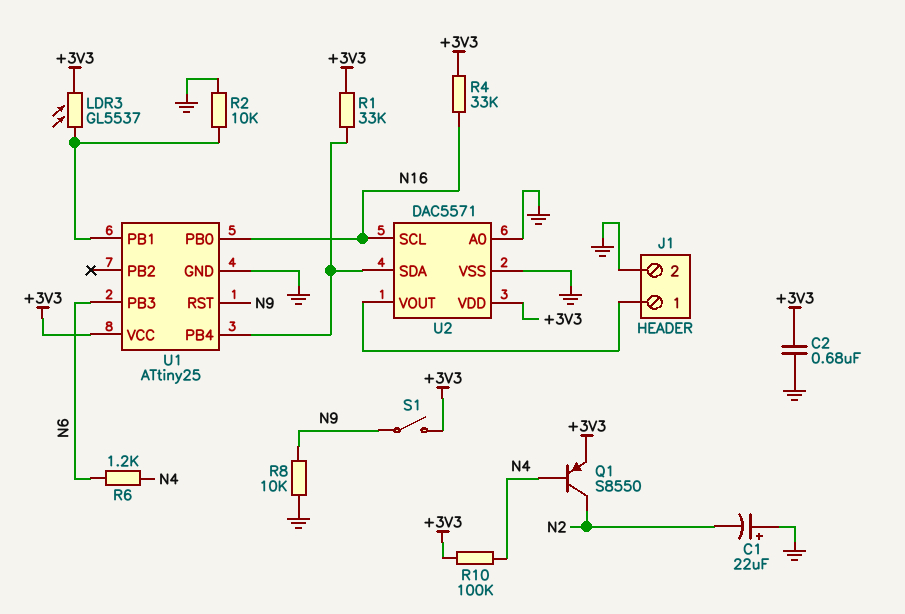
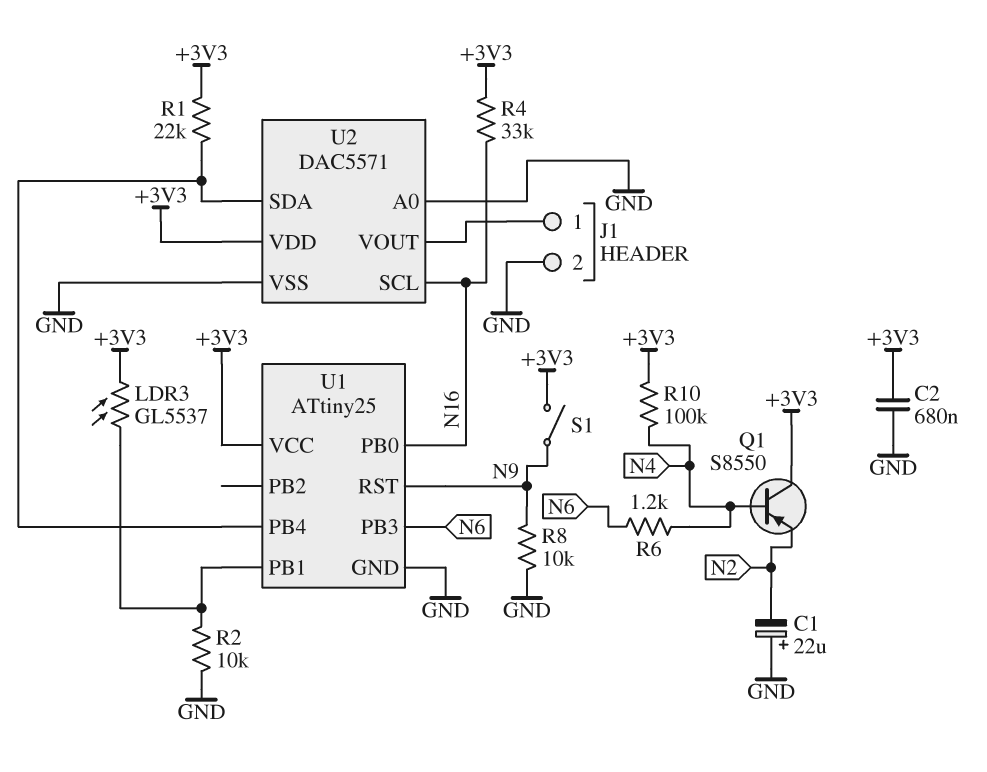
Q1: PNP S8550 (B N4, C N2, E +3V3) -> PNP S8550 (B N4, C +3V3, E N2)
R1: 33k (+3V3, U1/PB4) -> 22k (+3V3, U1/PB4)

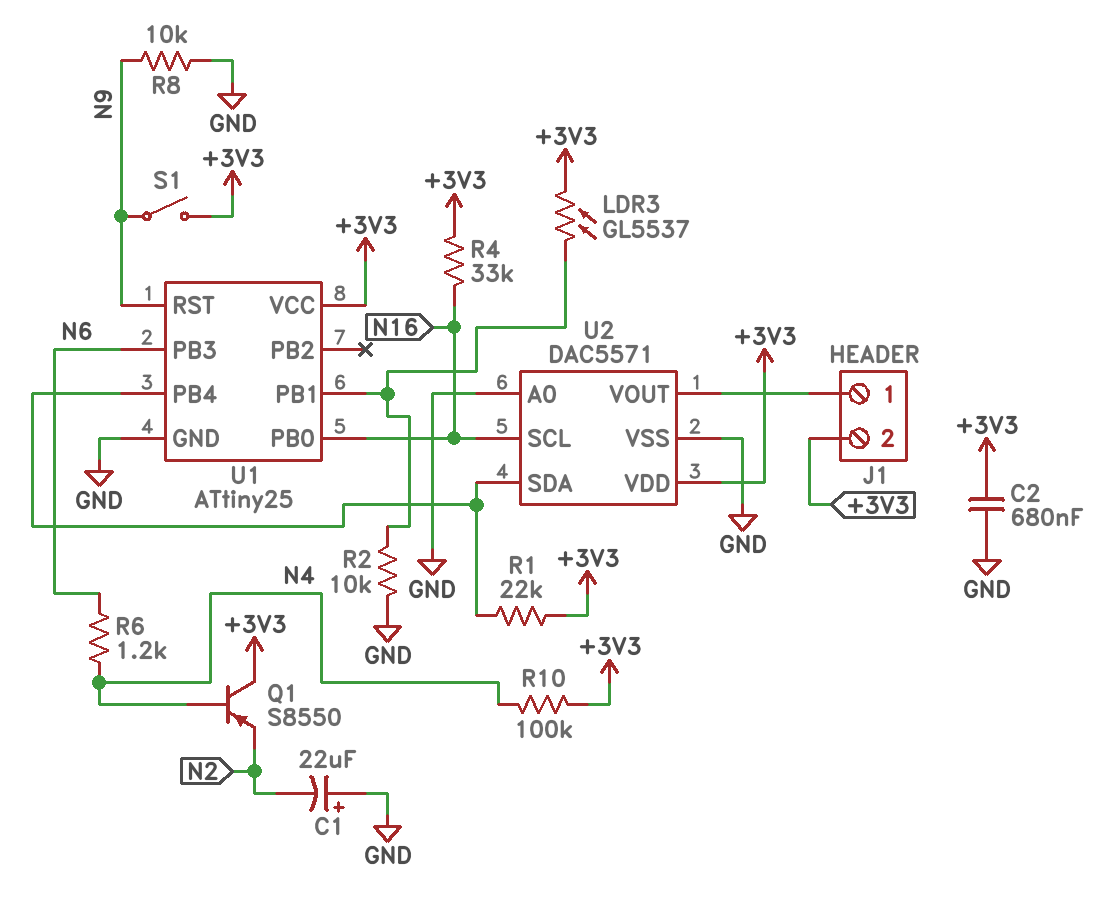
J1 pin 2: GND -> +3V3

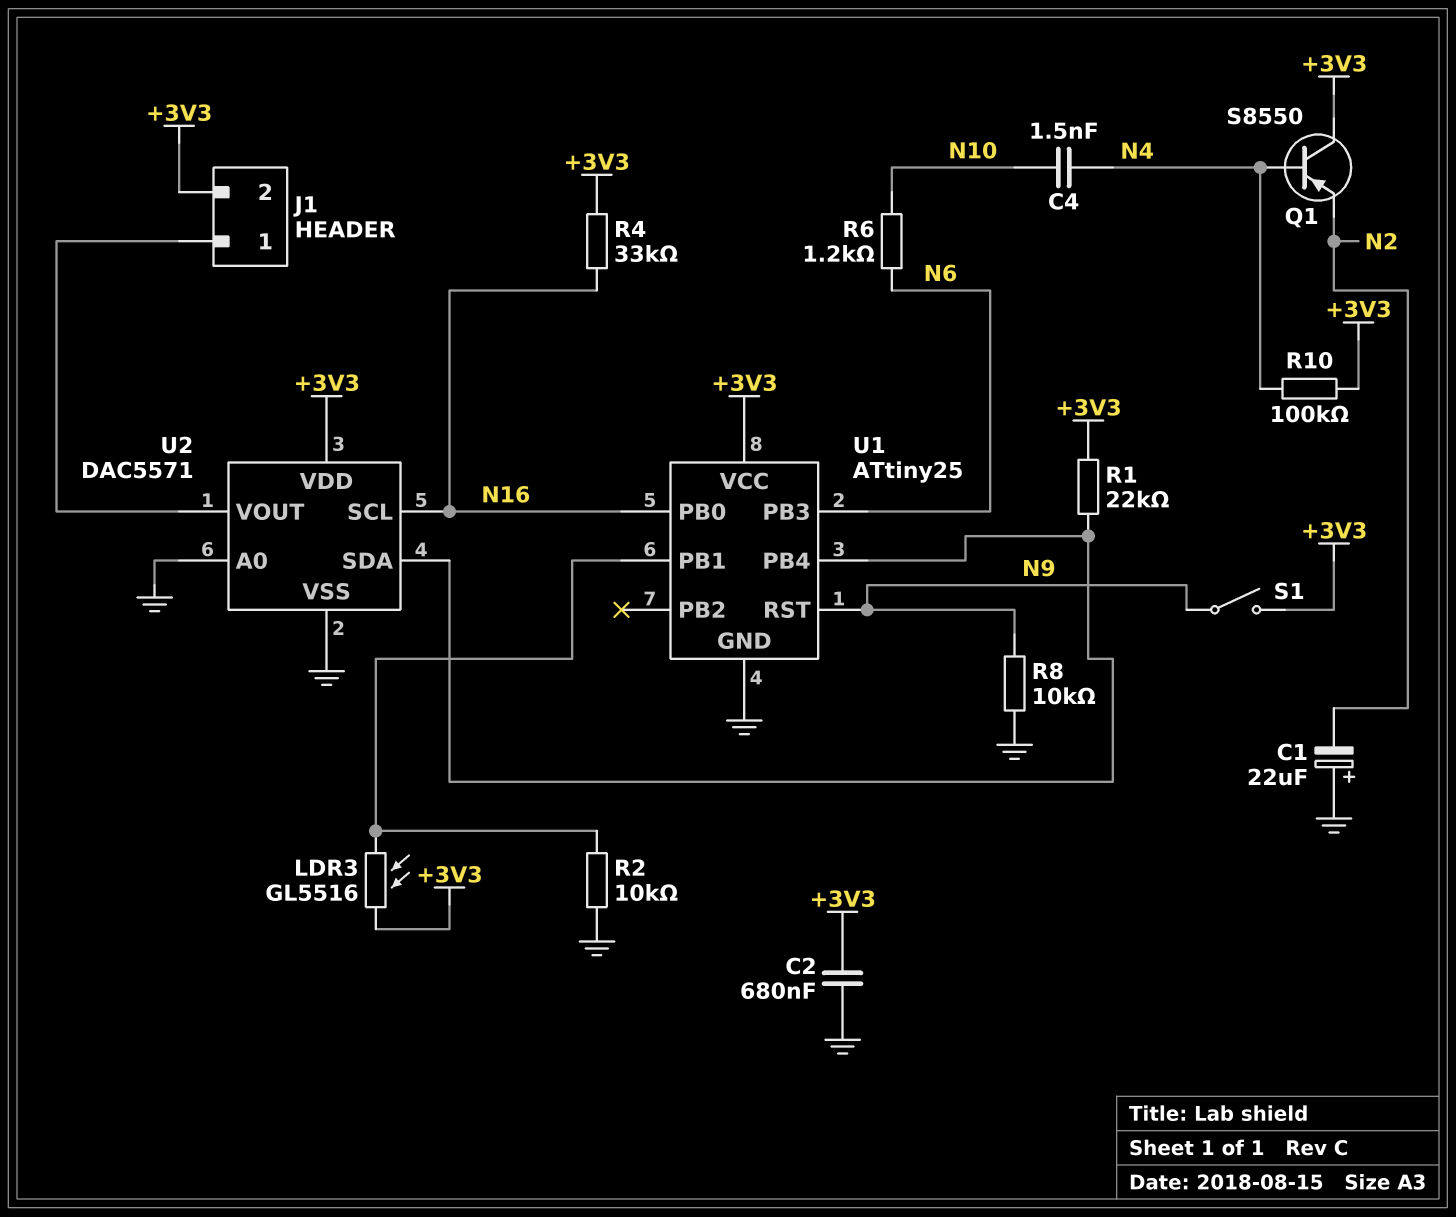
C4: none -> 1.5nF (N4, N10)
LDR3: GL5537 (+3V3, U1/PB1) -> GL5516 (+3V3, U1/PB1)
R6: 1.2k (N4, N6) -> 1.2k (N6, N10)

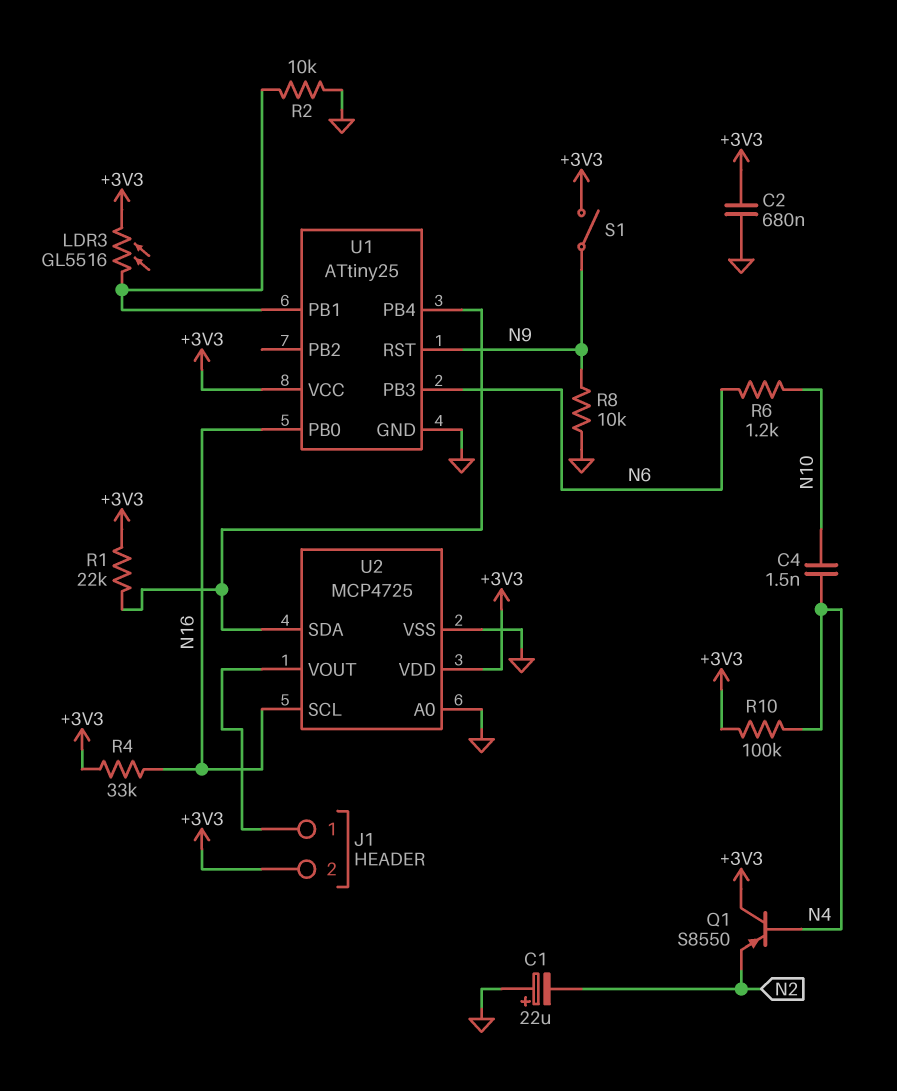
U2: DAC5571 -> MCP4725

